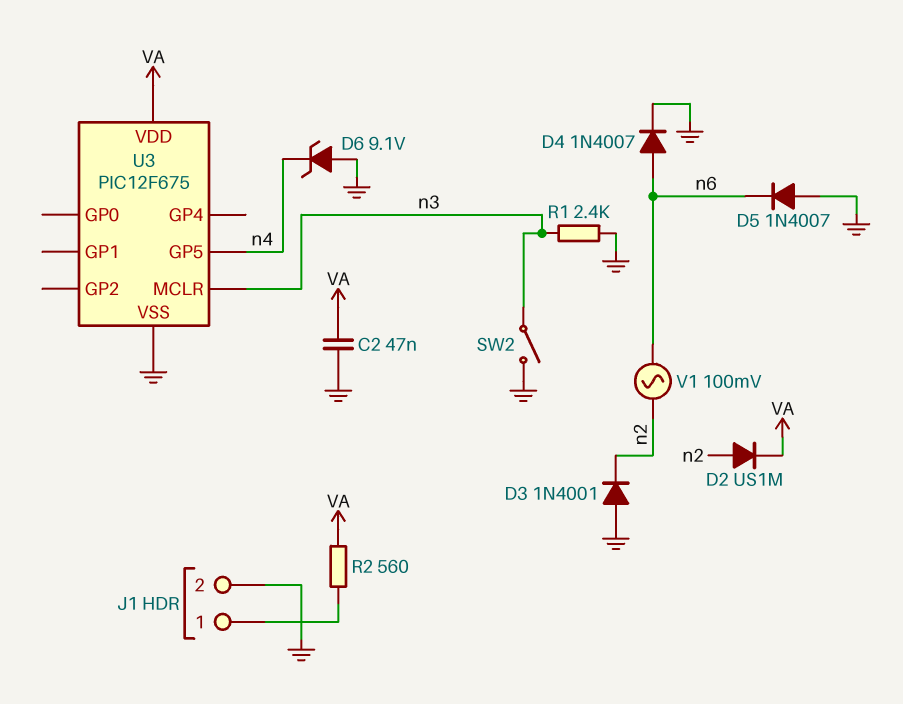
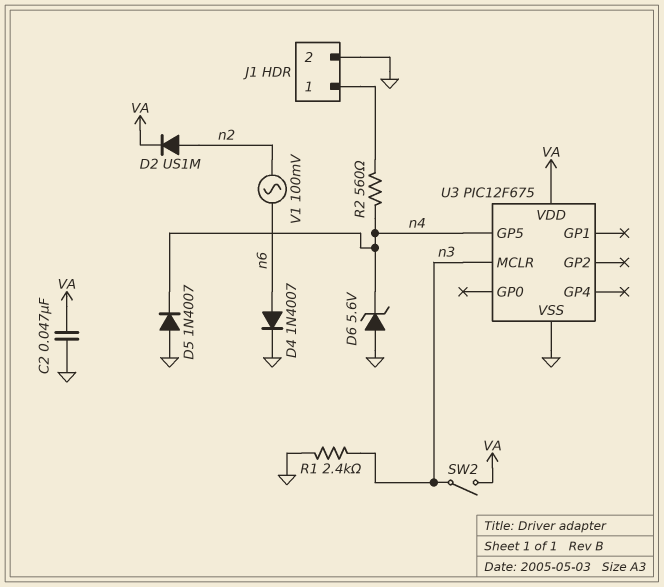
D3: diode 1N4001 (A GND, K n2) -> none
D5: diode 1N4007 (A GND, K n6) -> diode 1N4007 (A GND, K n4)
D6: zener 9.1V (A GND, K n4) -> zener 5.6V (A GND, K n4)
R2: 560 (J1/1, VA) -> 560 (J1/1, n4)
SW2: switch (GND, n3) -> switch (VA, n3)

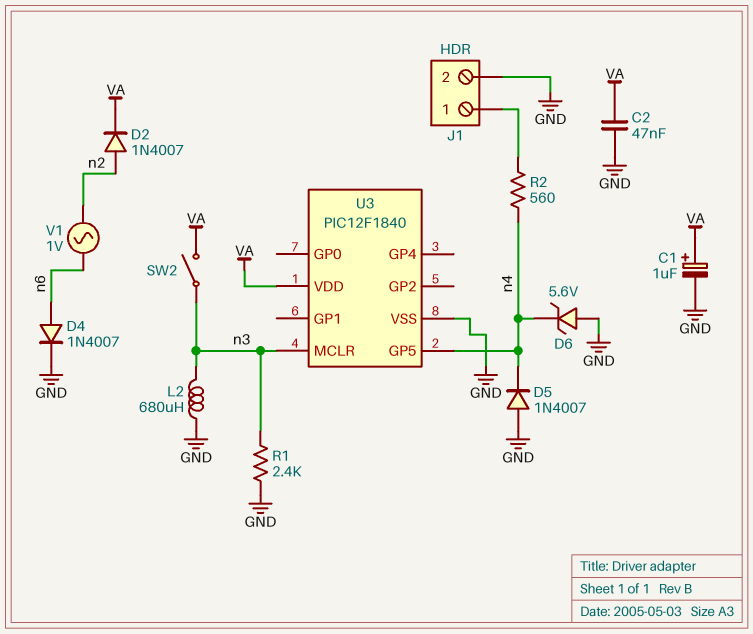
C1: none -> 1uF (plus VA, minus GND)
D2: diode US1M (A n2, K VA) -> diode 1N4007 (A n2, K VA)
L2: none -> 680uH (GND, n3)
U3: PIC12F675 -> PIC12F1840
V1: AC 100mV (n2, n6) -> AC 1V (n2, n6)

